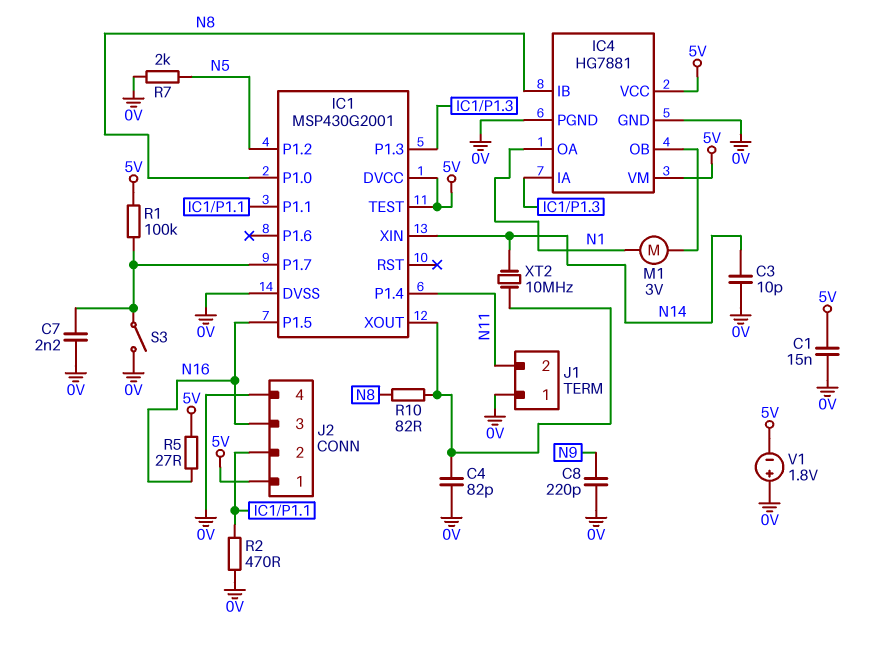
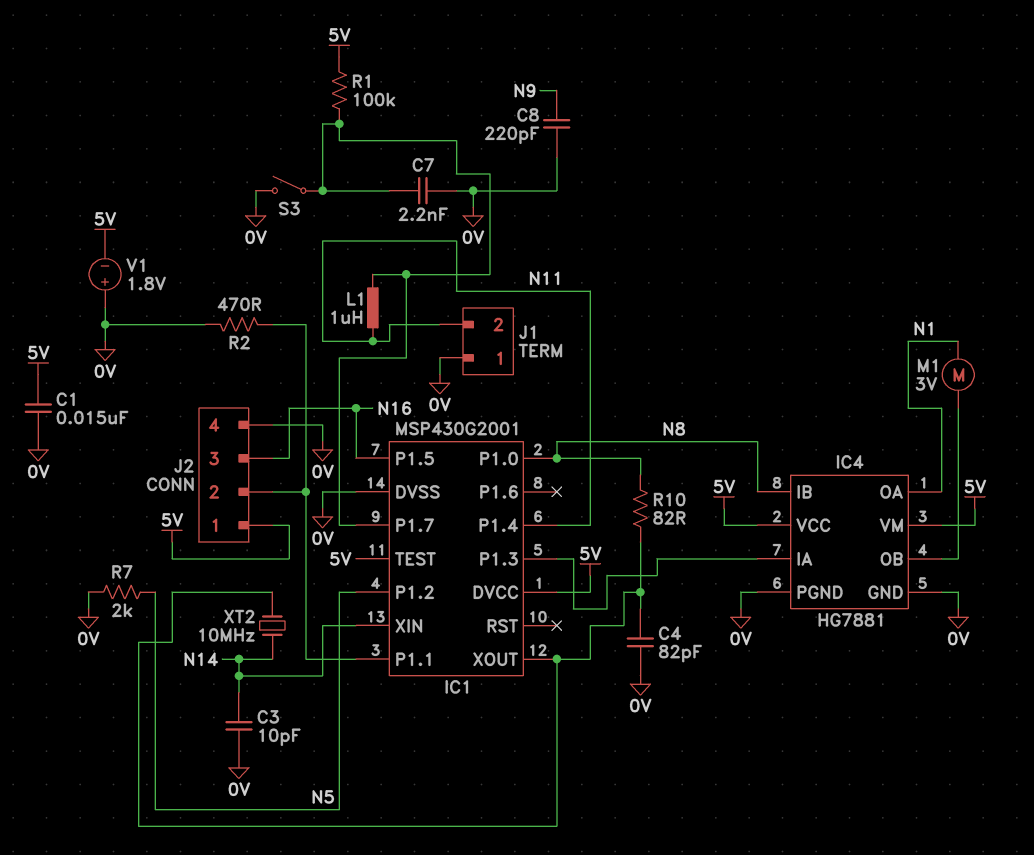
L1: none -> 1uH (IC1/P1.7, N11)
R5: 27 (5V, N16) -> none

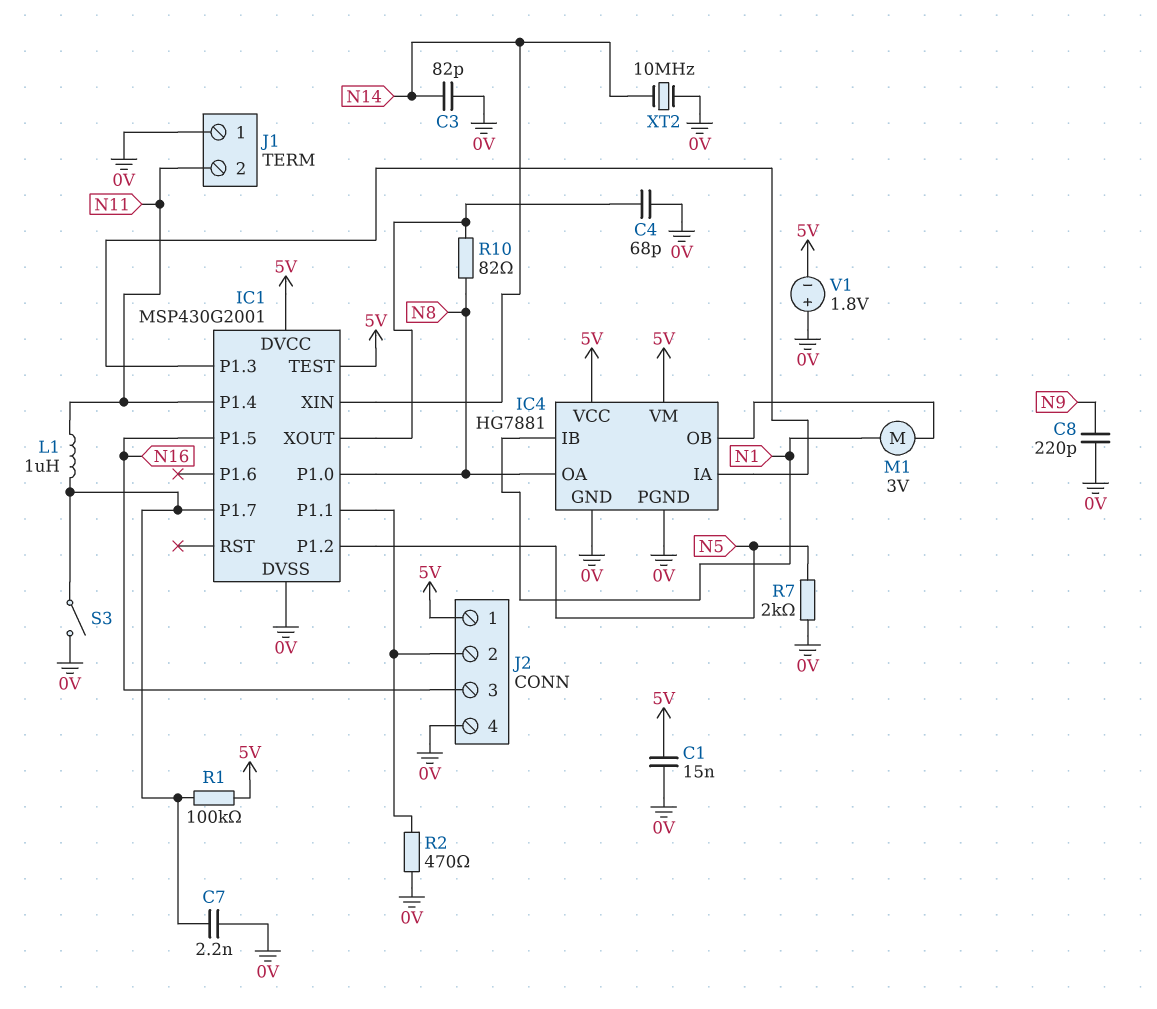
C3: 10pF (0V, N14) -> 82pF (0V, N14)
C4: 82pF (0V, IC1/XOUT) -> 68pF (0V, IC1/XOUT)
IC4 pin IB: N8 -> N1
IC4 pin OA: N1 -> N8
XT2: 10MHz (IC1/XOUT, N14) -> 10MHz (0V, N14)

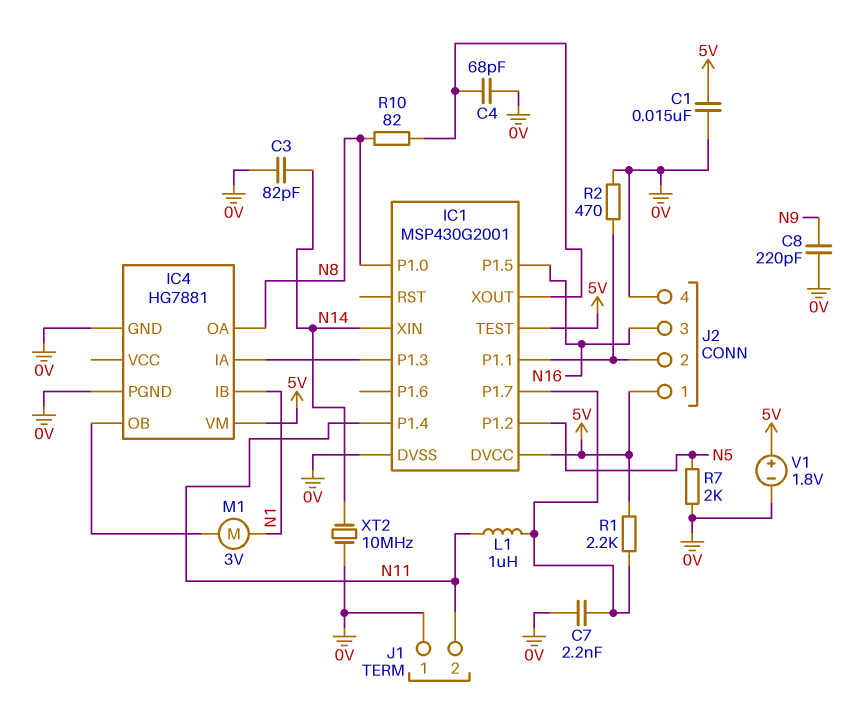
IC4 pin VCC: 5V -> none
R1: 100k (5V, IC1/P1.7) -> 2.2k (5V, IC1/P1.7)
S3: switch (0V, IC1/P1.7) -> none
V1: 1.8V (plus 0V, minus 5V) -> 1.8V (plus 5V, minus 0V)

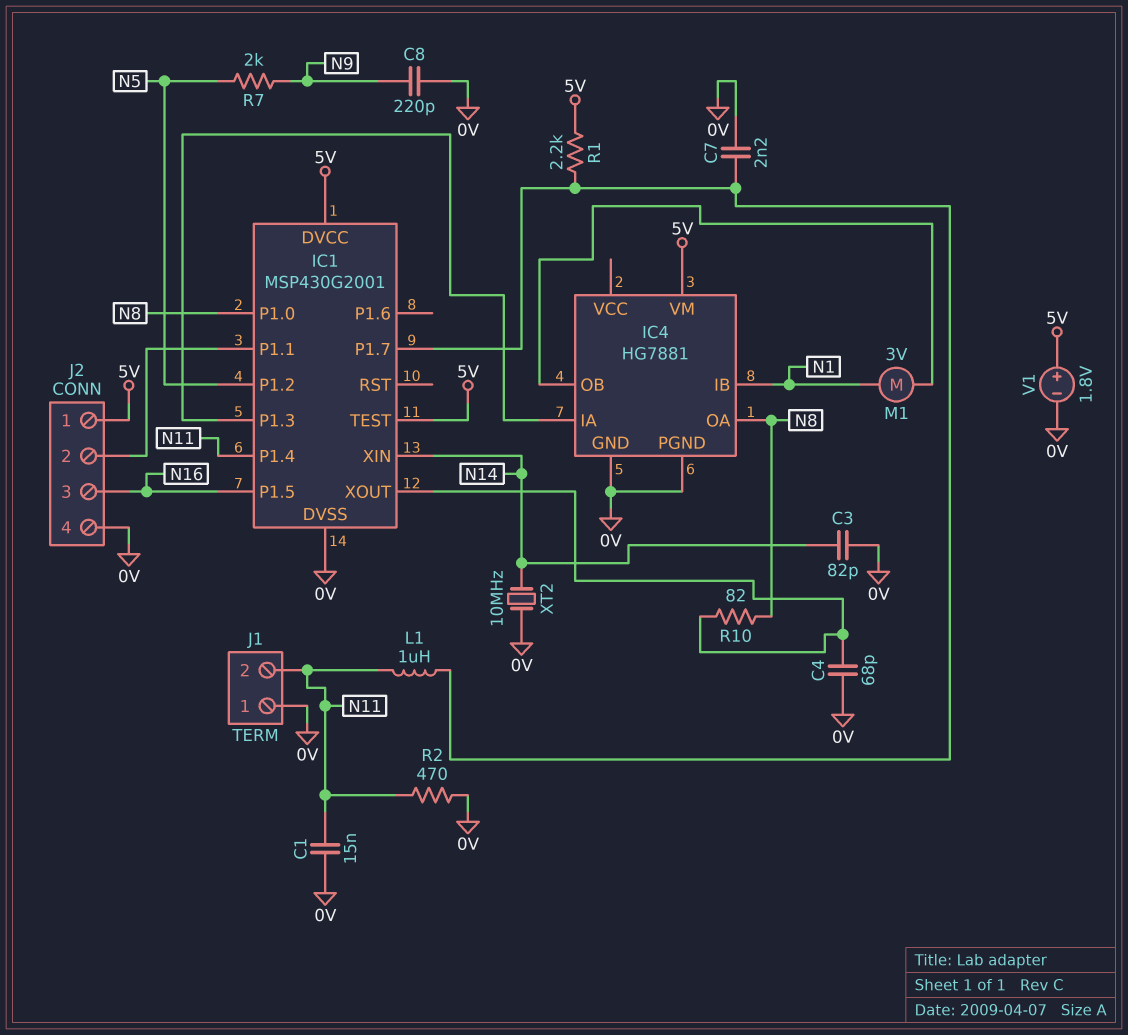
C1: 15nF (0V, 5V) -> 15nF (0V, N11)
R2: 470 (0V, IC1/P1.1) -> 470 (0V, N11)
R7: 2k (0V, N5) -> 2k (N5, N9)

